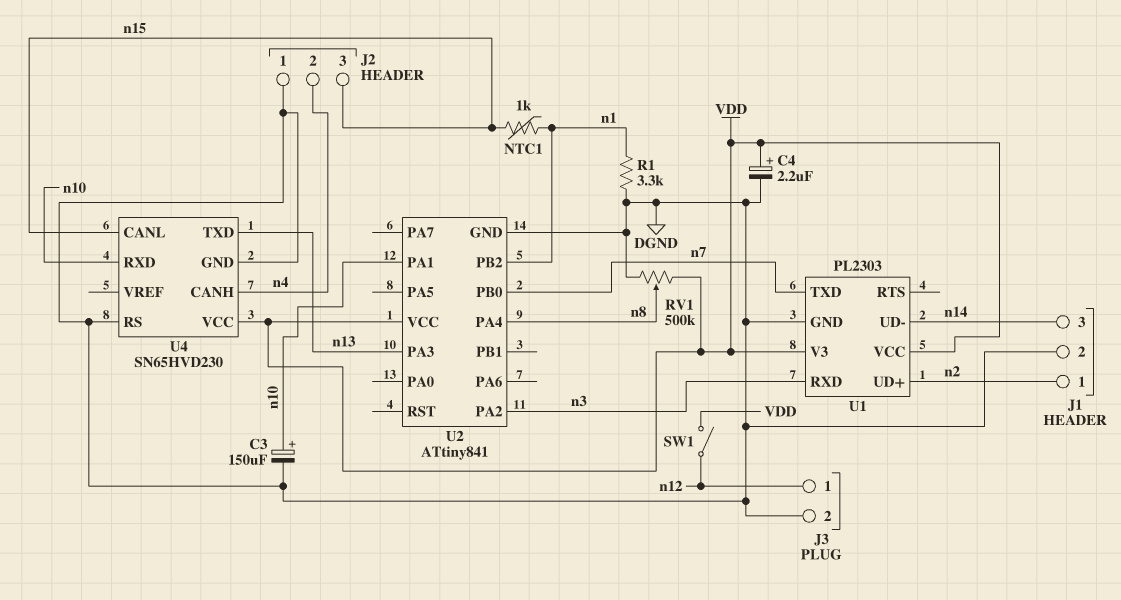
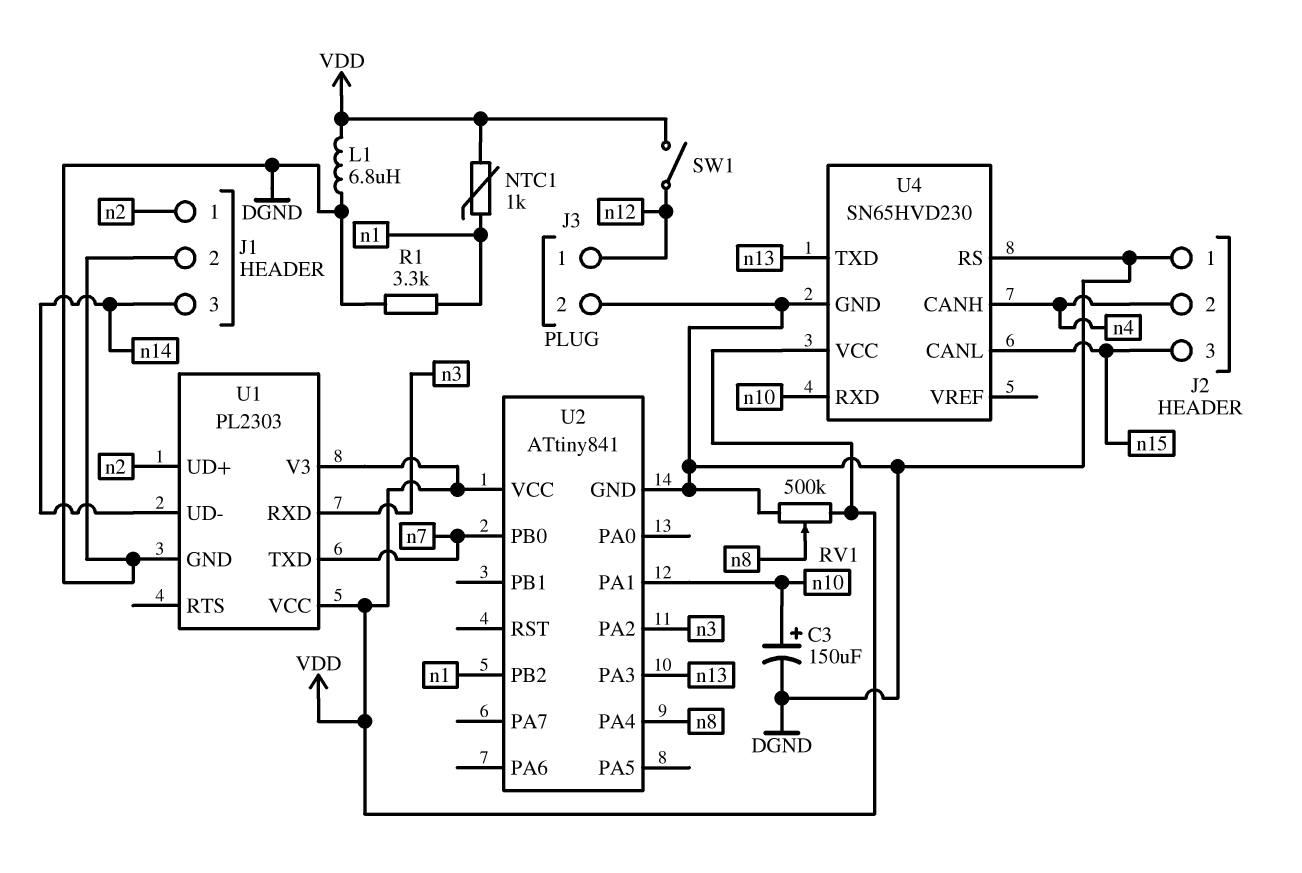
C4: 2.2uF (plus VDD, minus DGND) -> none
L1: none -> 6.8uH (DGND, VDD)
NTC1: 1k (n1, n15) -> 1k (VDD, n1)

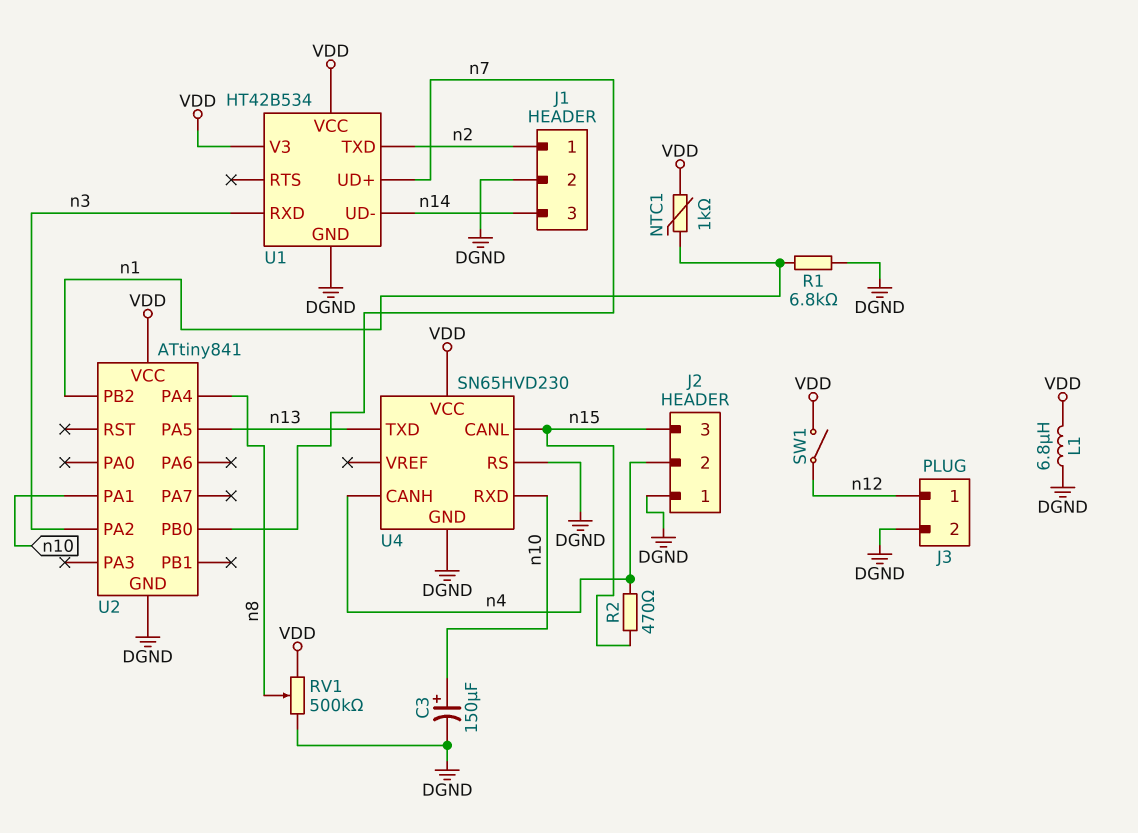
R1: 3.3k (DGND, n1) -> 6.8k (DGND, n1)
R2: none -> 470 (n4, n15)
U1: PL2303 -> HT42B534
U1 pin TXD: n7 -> n2
U1 pin UD+: n2 -> n7
U2 pin PA3: n13 -> none
U2 pin PA5: none -> n13

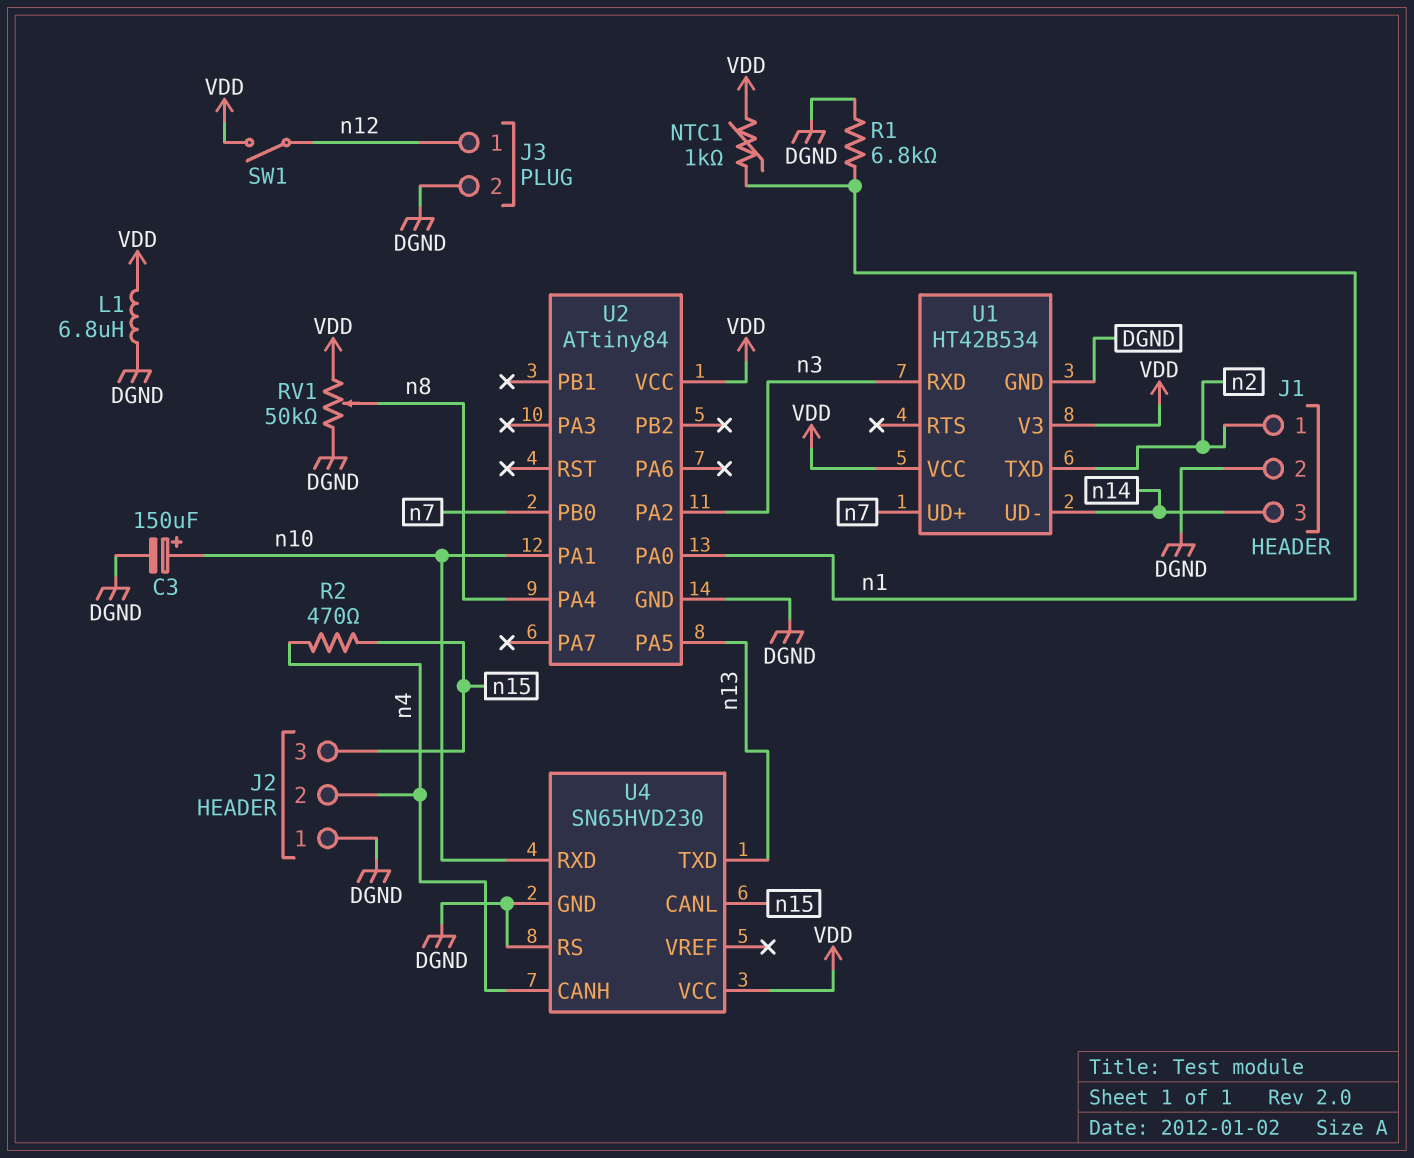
RV1: 500k (DGND, VDD, wiper n8) -> 50k (DGND, VDD, wiper n8)
U2: ATtiny841 -> ATtiny84
U2 pin PA0: none -> n1
U2 pin PB2: n1 -> none

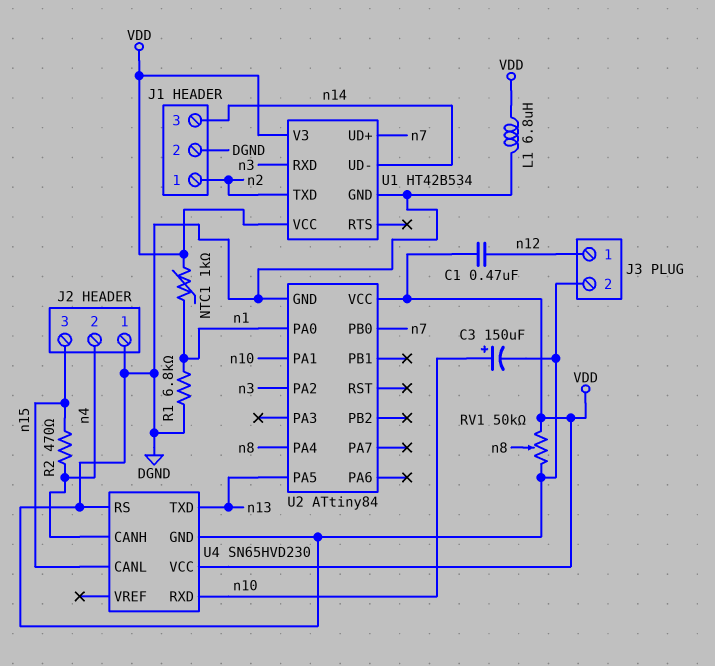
C1: none -> 470nF (VDD, n12)
SW1: switch (VDD, n12) -> none

